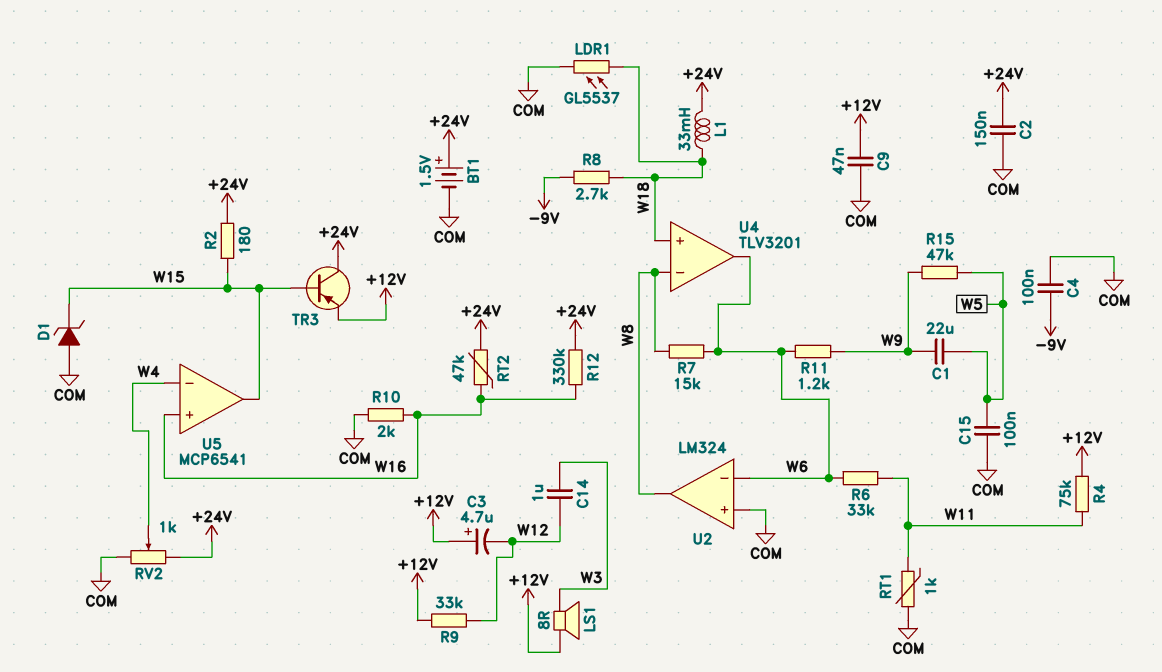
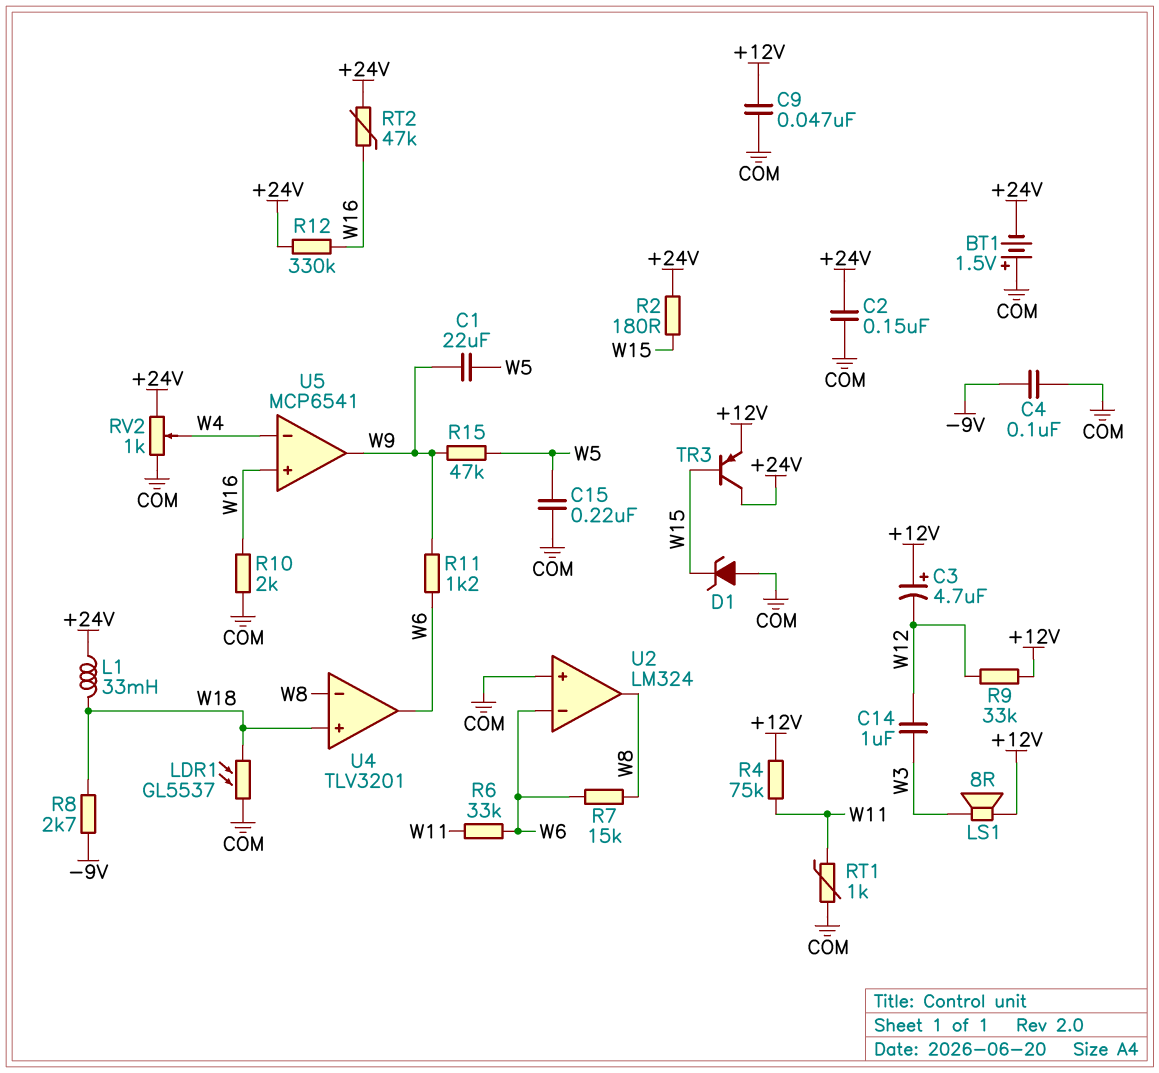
BT1: 1.5V (plus +24V, minus COM) -> 1.5V (plus COM, minus +24V)
C15: 100nF (COM, W5) -> 220nF (COM, W5)
U5 pin out: W15 -> W9

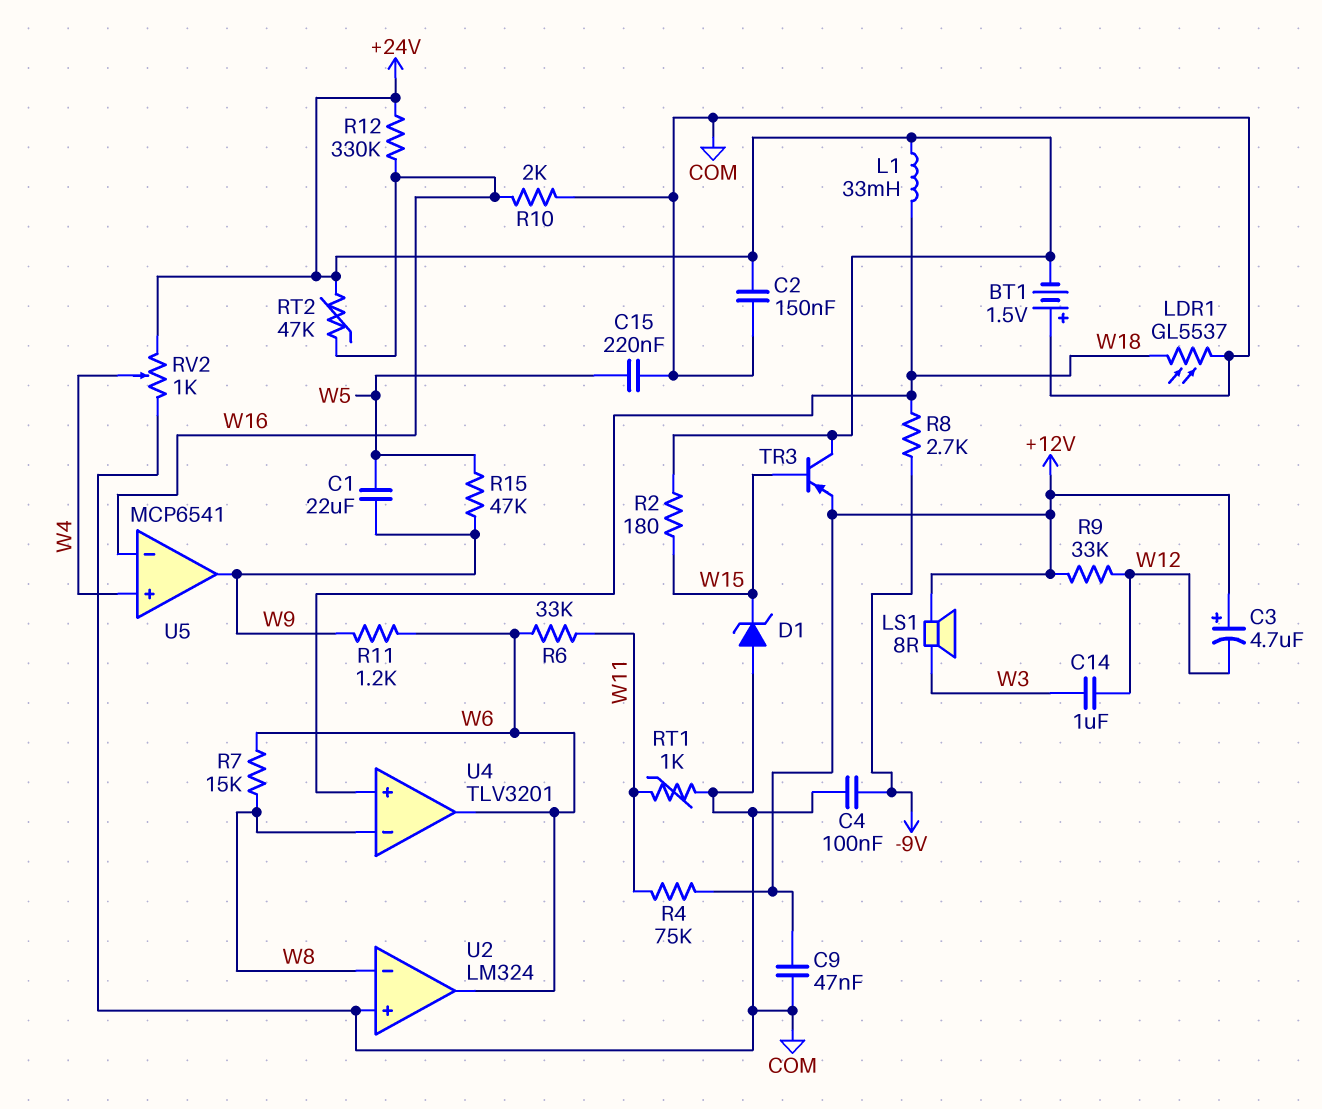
U2 pin in-: W6 -> W8
U2 pin out: W8 -> W6
U5 pin in+: W16 -> W4
U5 pin in-: W4 -> W16

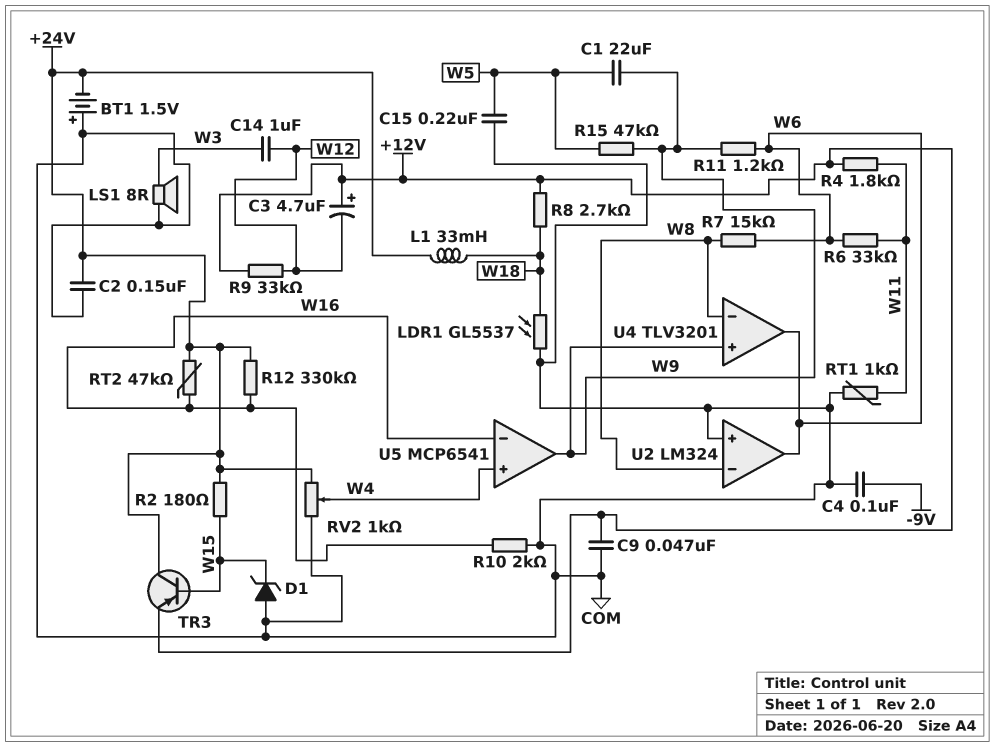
LS1: speaker 8R (+12V, W3) -> speaker 8R (COM, W3)
R4: 75k (+12V, W11) -> 1.8k (+12V, W11)
R8: 2.7k (-9V, W18) -> 2.7k (+12V, W18)
U4 pin in+: W18 -> W9

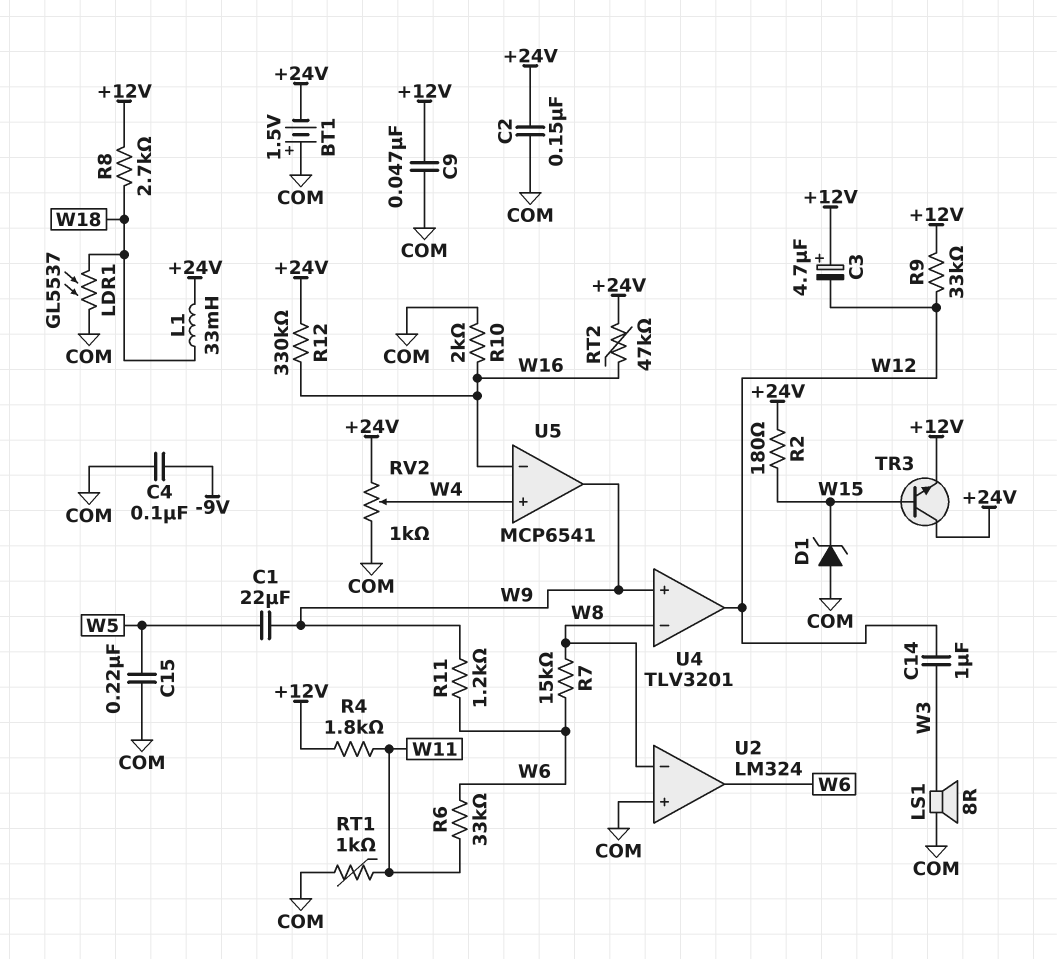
R15: 47k (W5, W9) -> none
TR3: PNP (B W15, C +24V, E +12V) -> NPN (B W15, C +24V, E +12V)
U4 pin out: W6 -> W12

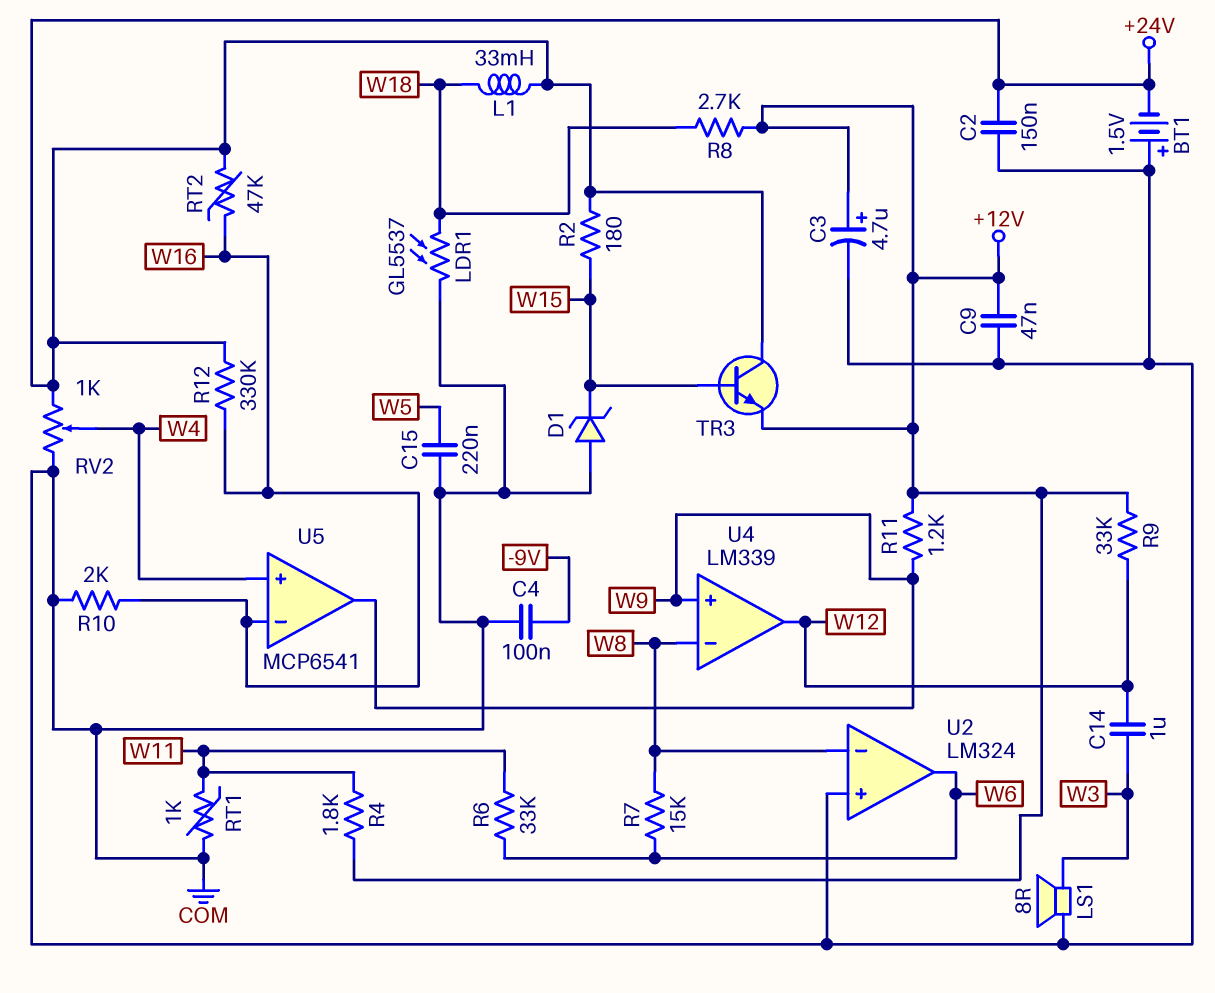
C1: 22uF (W5, W9) -> none
C3: 4.7uF (plus +12V, minus W12) -> 4.7uF (plus +12V, minus COM)
R11: 1.2k (W6, W9) -> 1.2k (+12V, W9)
U4: TLV3201 -> LM339

